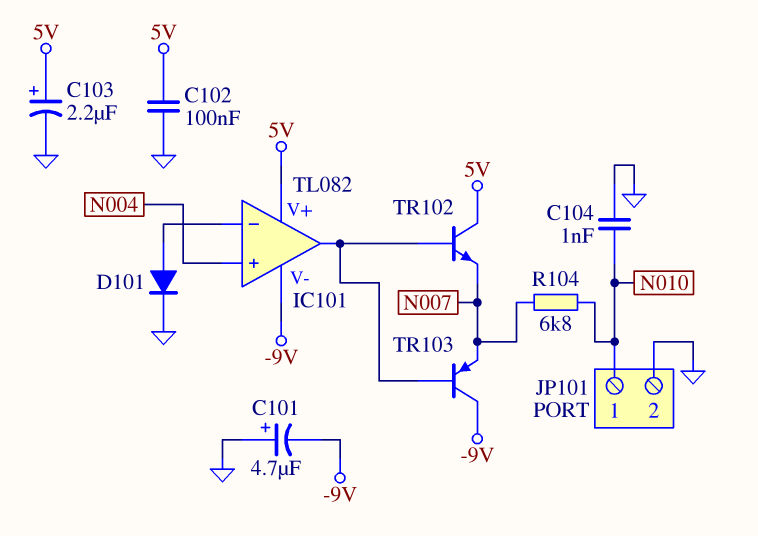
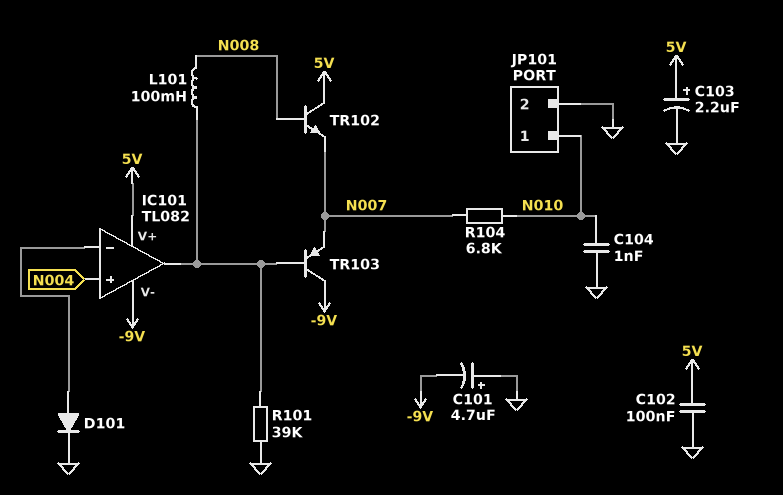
L101: none -> 100mH (IC101/out, N008)
R101: none -> 39k (GND, IC101/out)
TR102: NPN (B IC101/out, C 5V, E N007) -> NPN (B N008, C 5V, E N007)

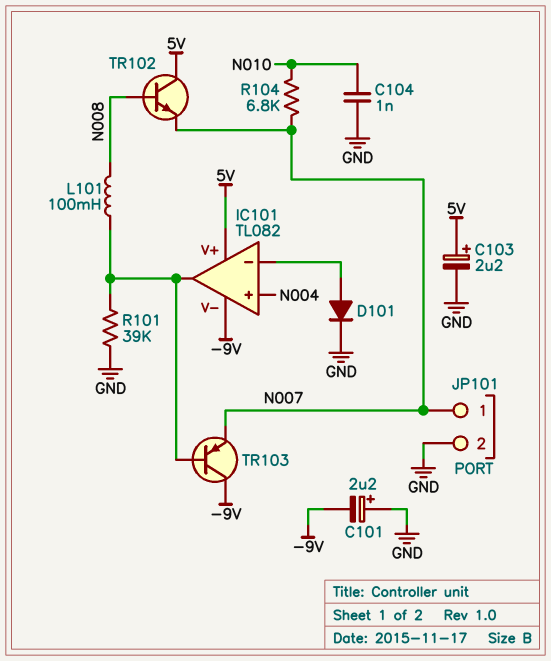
C101: 4.7uF (plus GND, minus -9V) -> 2.2uF (plus GND, minus -9V)
C102: 100nF (5V, GND) -> none
JP101 pin 1: N010 -> N007

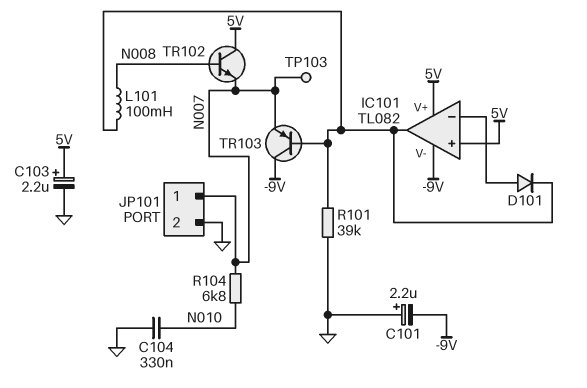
C104: 1nF (GND, N010) -> 330nF (GND, N010)
D101: diode (A IC101/in-, K GND) -> diode (A IC101/in-, K IC101/out)
IC101 pin in+: N004 -> 5V
TP103: none -> test point (N007)

